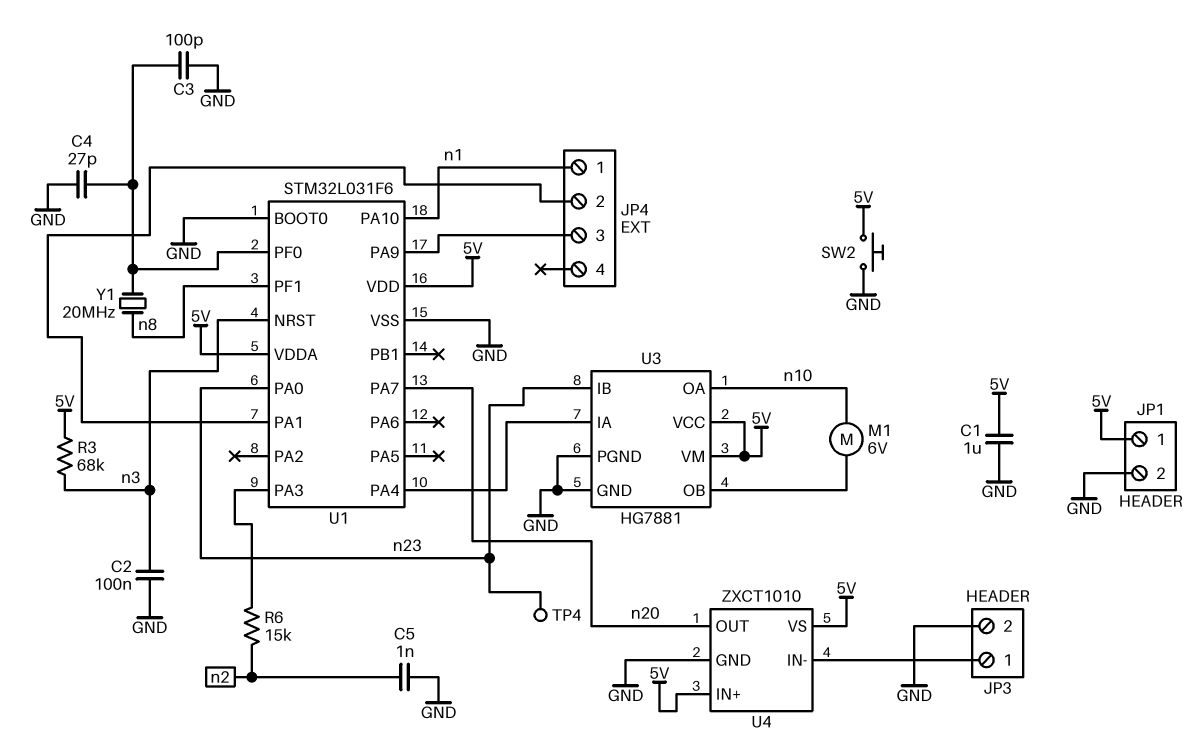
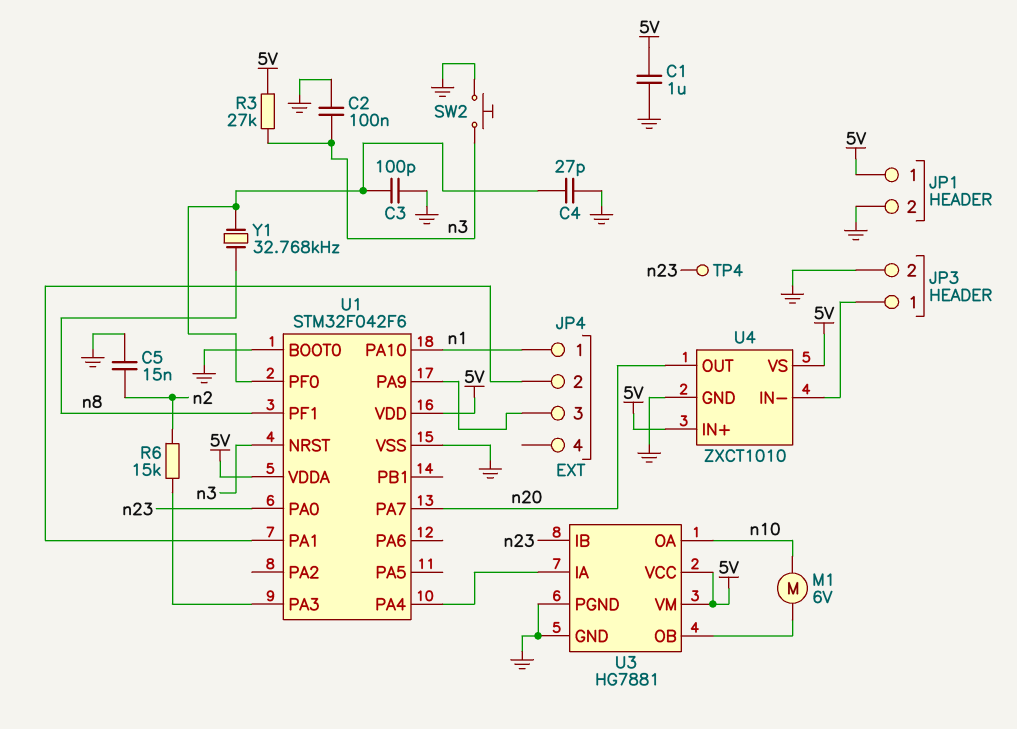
C5: 1nF (GND, n2) -> 15nF (GND, n2)
R3: 68k (5V, n3) -> 27k (5V, n3)
SW2: button (5V, GND) -> button (GND, n3)
U1: STM32L031F6 -> STM32F042F6
Y1: 20MHz (U1/PF0, n8) -> 32.768kHz (U1/PF0, n8)

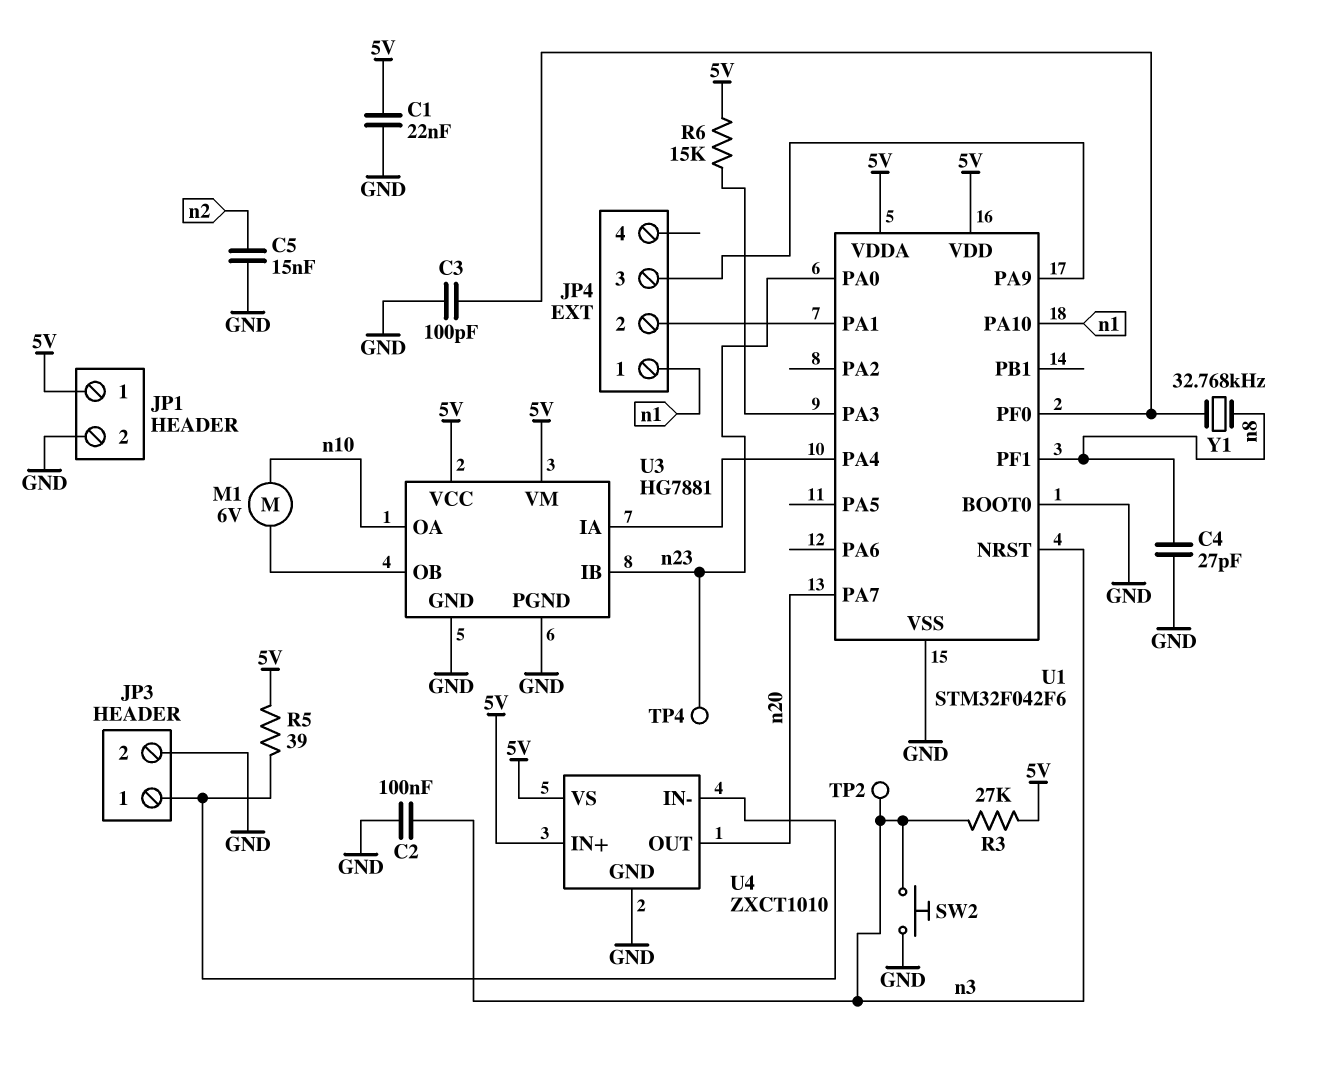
C1: 1uF (5V, GND) -> 22nF (5V, GND)
C4: 27pF (GND, U1/PF0) -> 27pF (GND, n8)
R5: none -> 39 (5V, JP3/1)
R6: 15k (U1/PA3, n2) -> 15k (5V, U1/PA3)
TP2: none -> test point (n3)

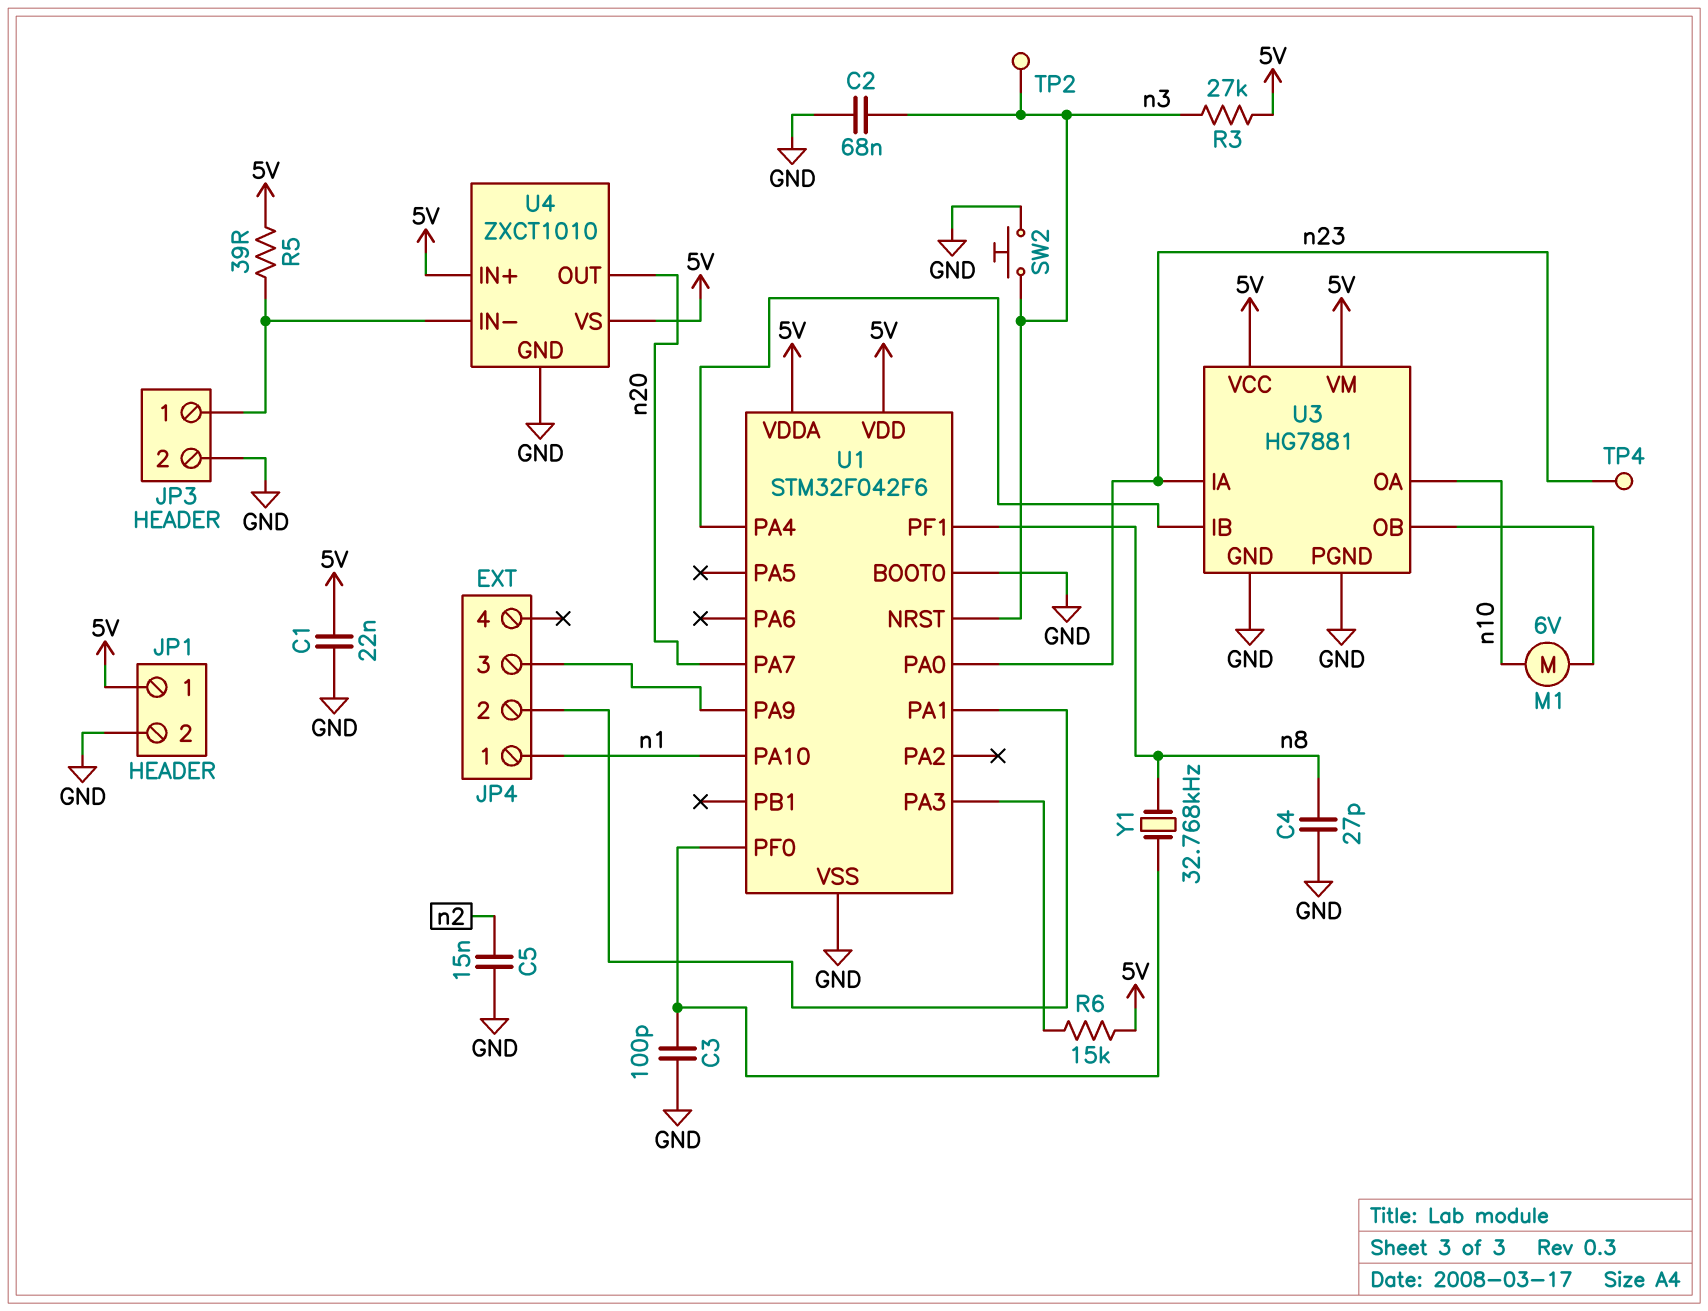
C2: 100nF (GND, n3) -> 68nF (GND, n3)
U3 pin IA: U1/PA4 -> n23
U3 pin IB: n23 -> U1/PA4

